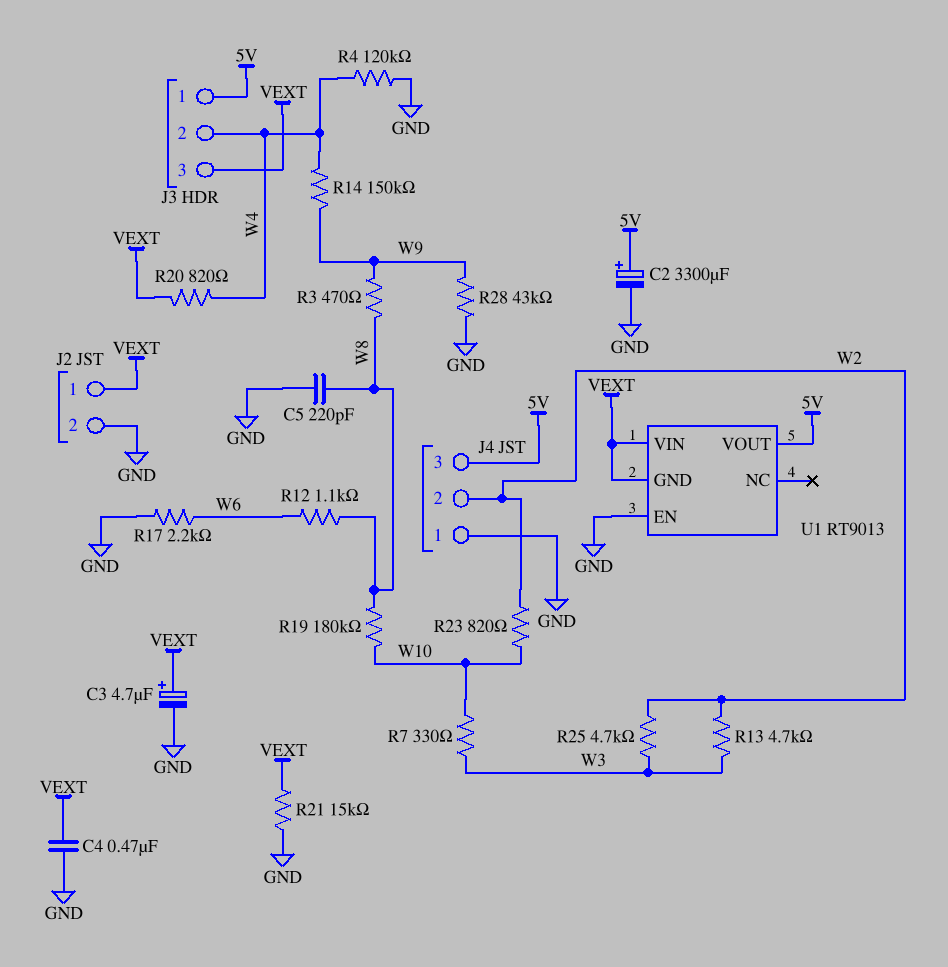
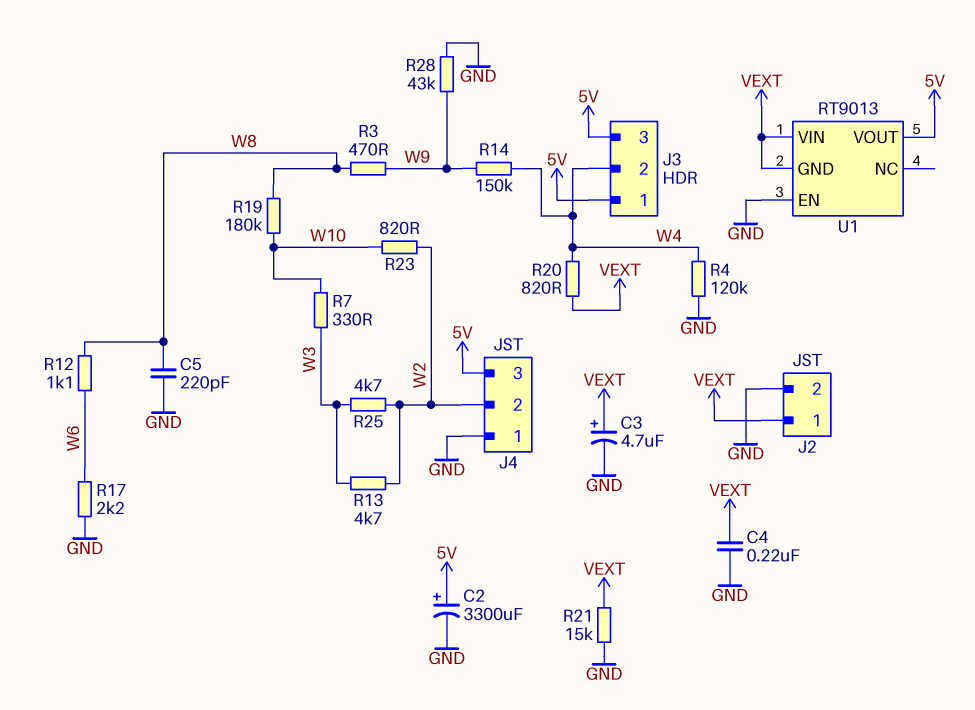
C4: 470nF (GND, VEXT) -> 220nF (GND, VEXT)
J3 pin 3: VEXT -> 5V

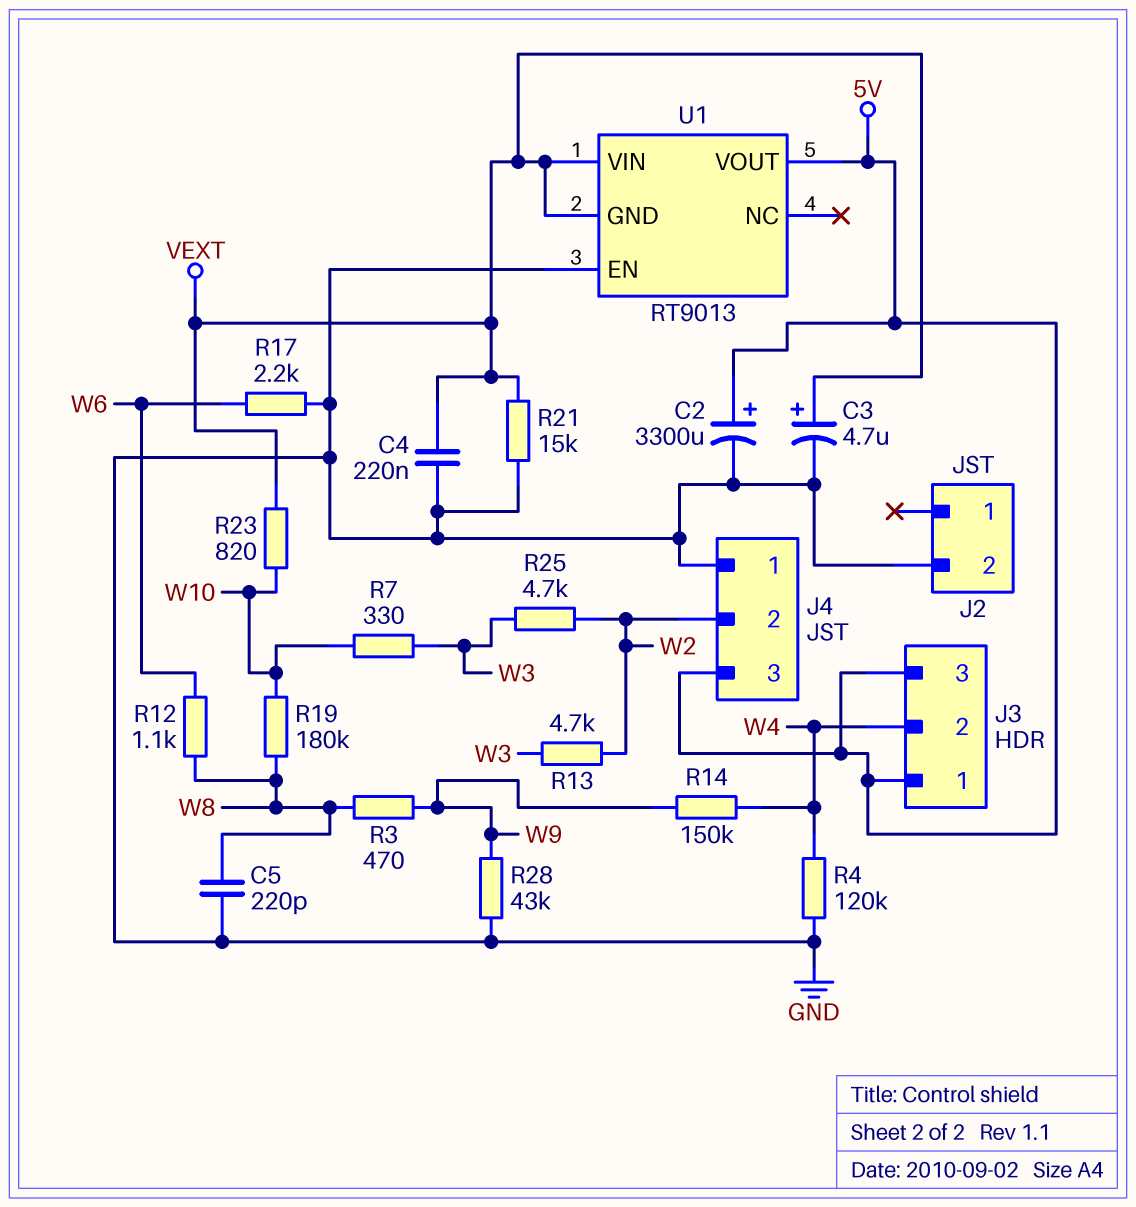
J2 pin 1: VEXT -> none
R20: 820 (VEXT, W4) -> none
R23: 820 (W2, W10) -> 820 (VEXT, W10)

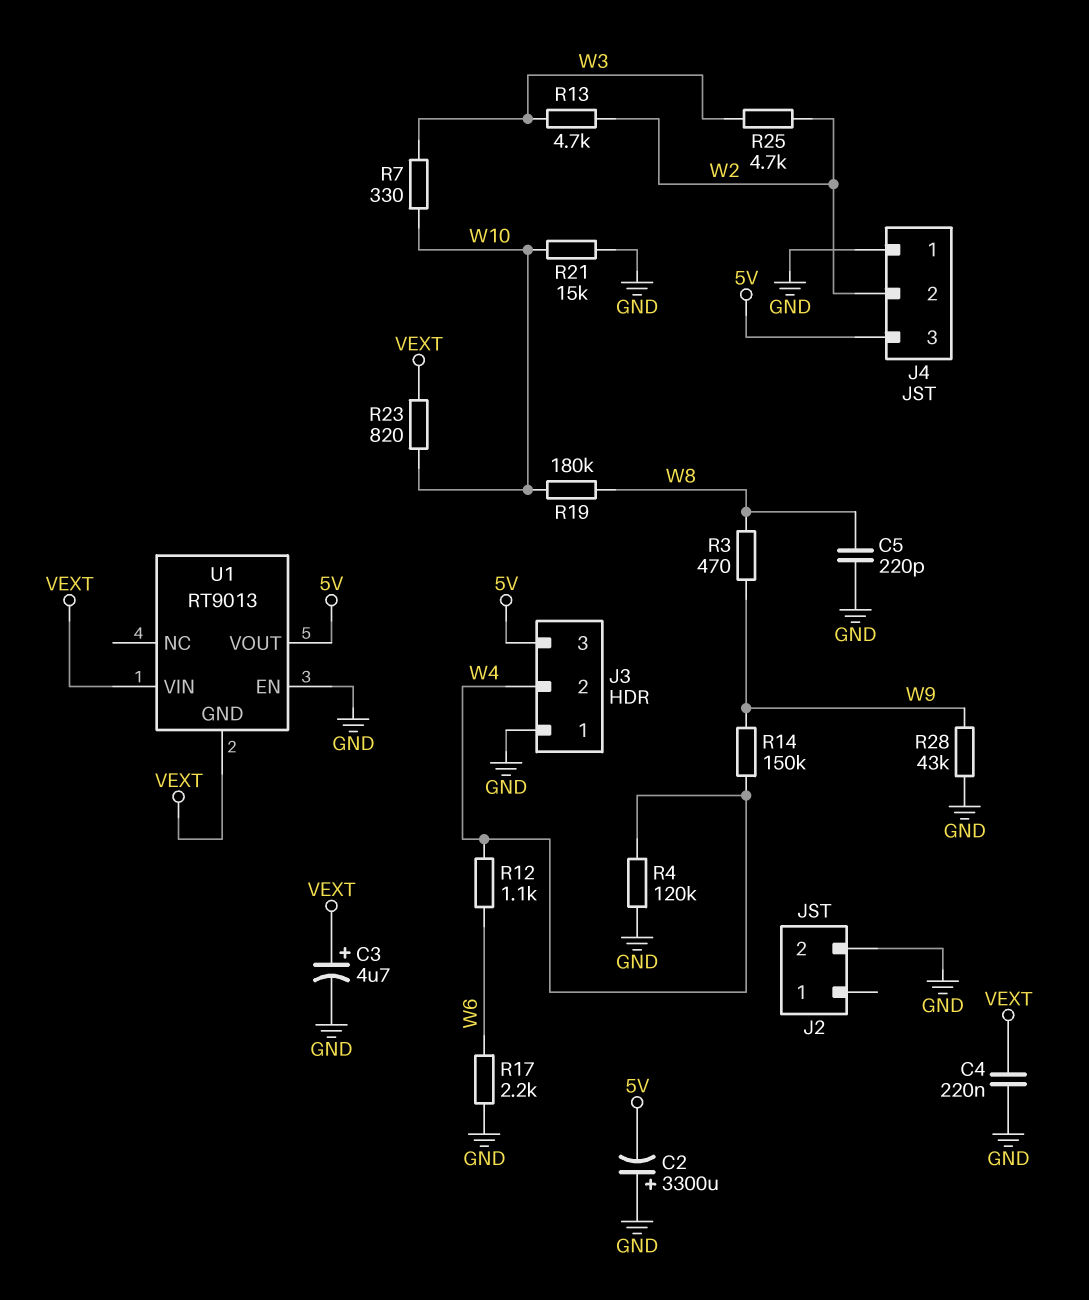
C2: 3300uF (plus 5V, minus GND) -> 3300uF (plus GND, minus 5V)
J3 pin 1: 5V -> GND
R12: 1.1k (W6, W8) -> 1.1k (W4, W6)
R21: 15k (GND, VEXT) -> 15k (GND, W10)

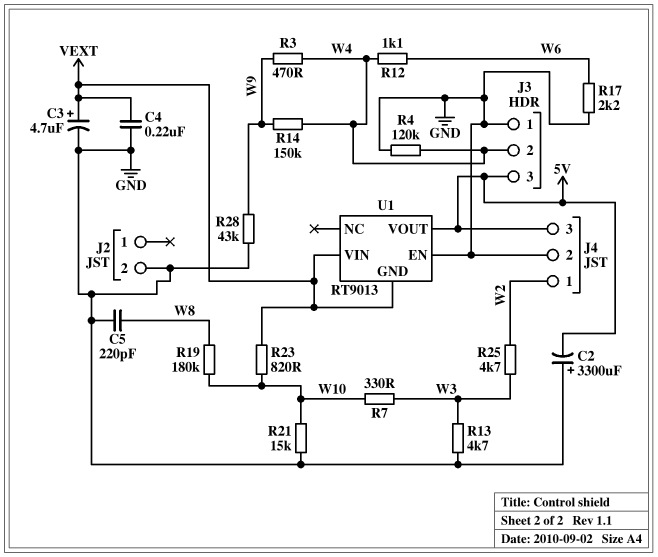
J4 pin 1: GND -> W2
J4 pin 2: W2 -> GND
R3: 470 (W8, W9) -> 470 (W4, W9)
R13: 4.7k (W2, W3) -> 4.7k (GND, W3)

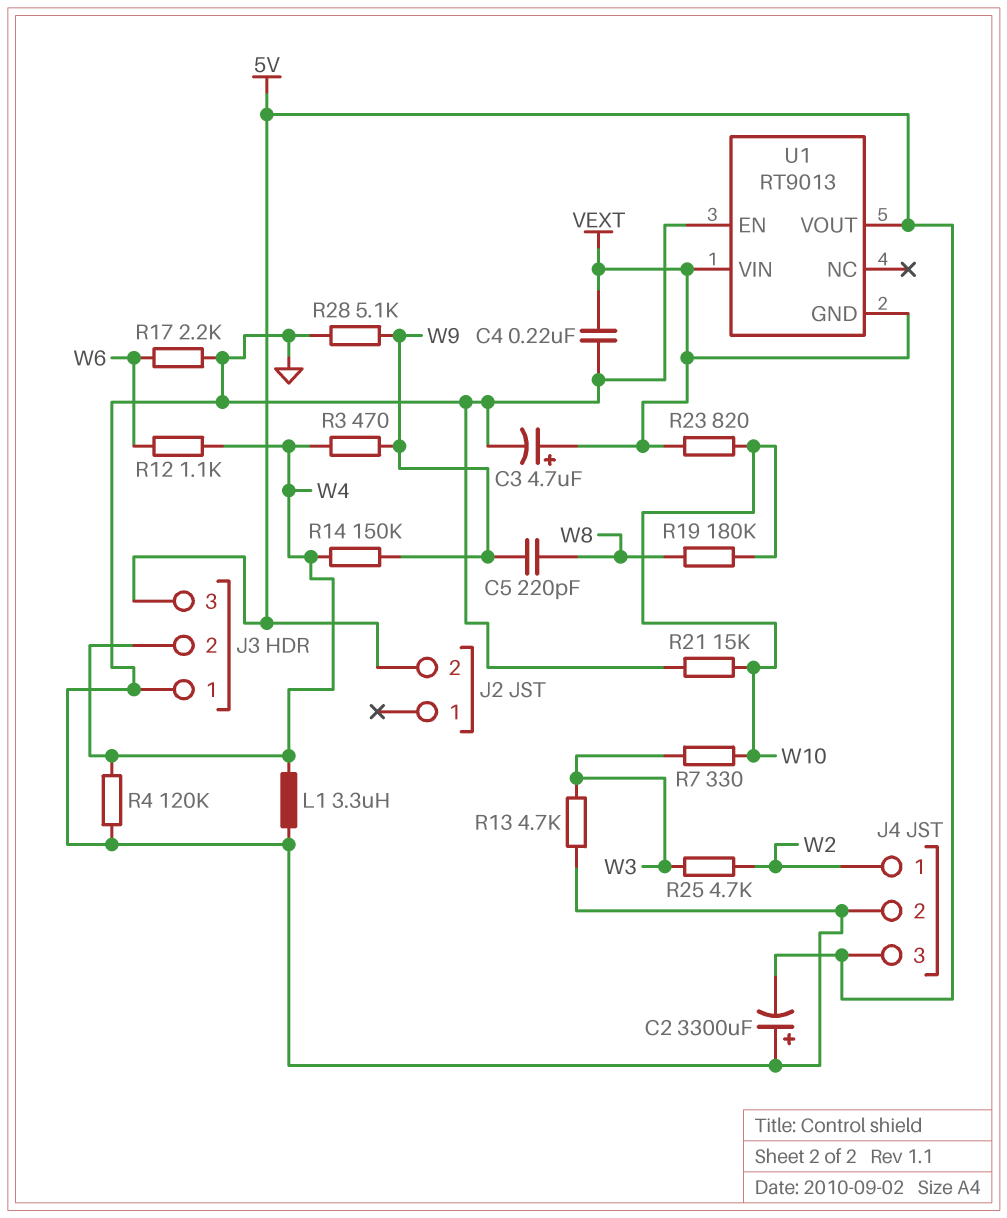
C5: 220pF (GND, W8) -> 220pF (W8, W9)
J2 pin 2: GND -> 5V
L1: none -> 3.3uH (GND, W4)
R28: 43k (GND, W9) -> 5.1k (GND, W9)

